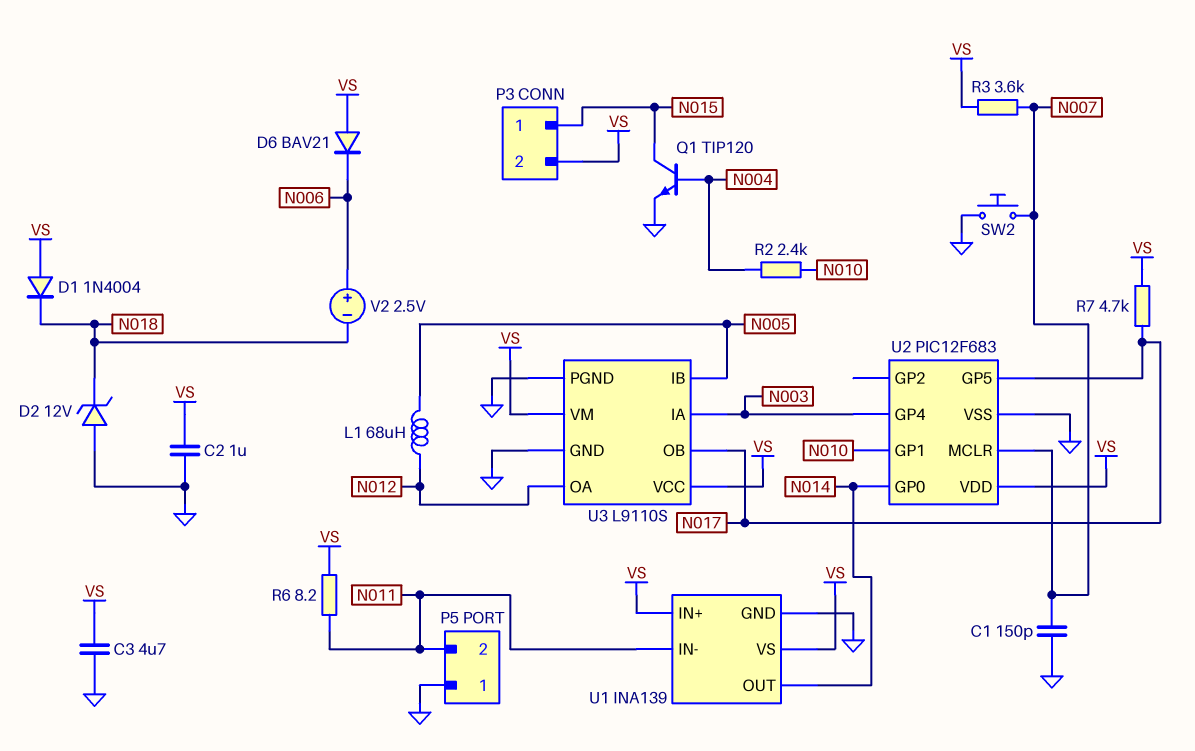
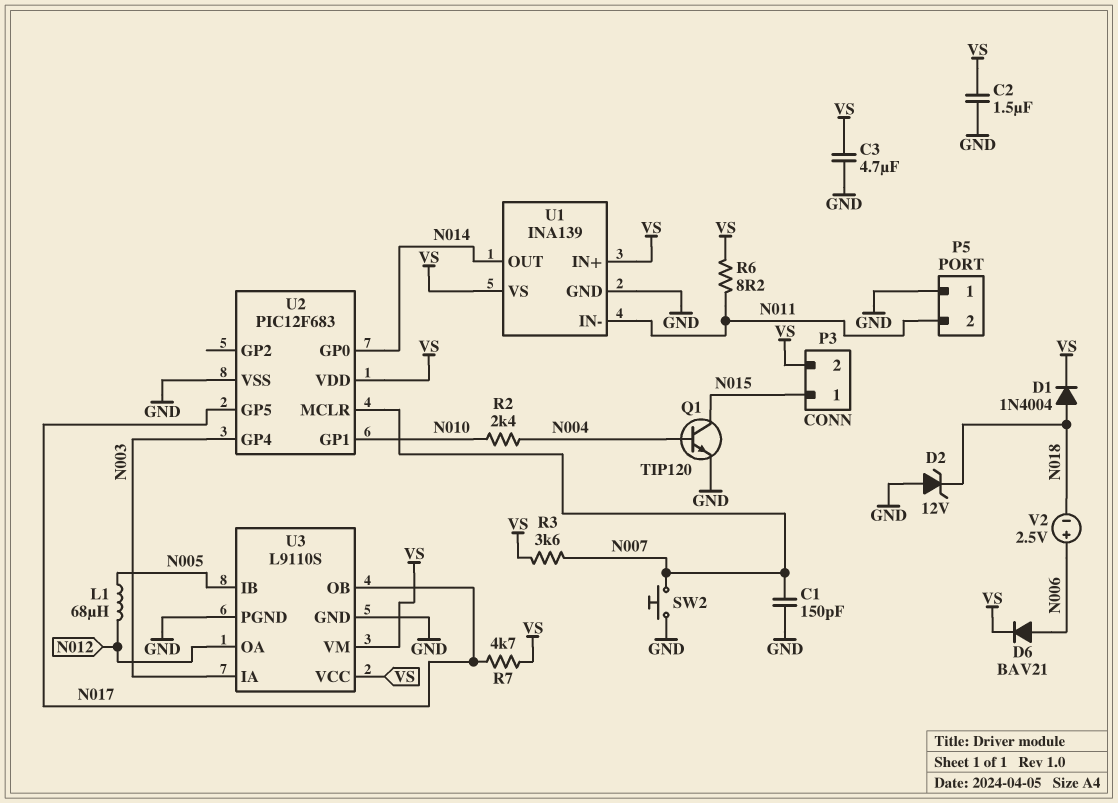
C2: 1uF (GND, VS) -> 1.5uF (GND, VS)
D1: diode 1N4004 (A VS, K N018) -> diode 1N4004 (A N018, K VS)
D6: diode BAV21 (A VS, K N006) -> diode BAV21 (A N006, K VS)

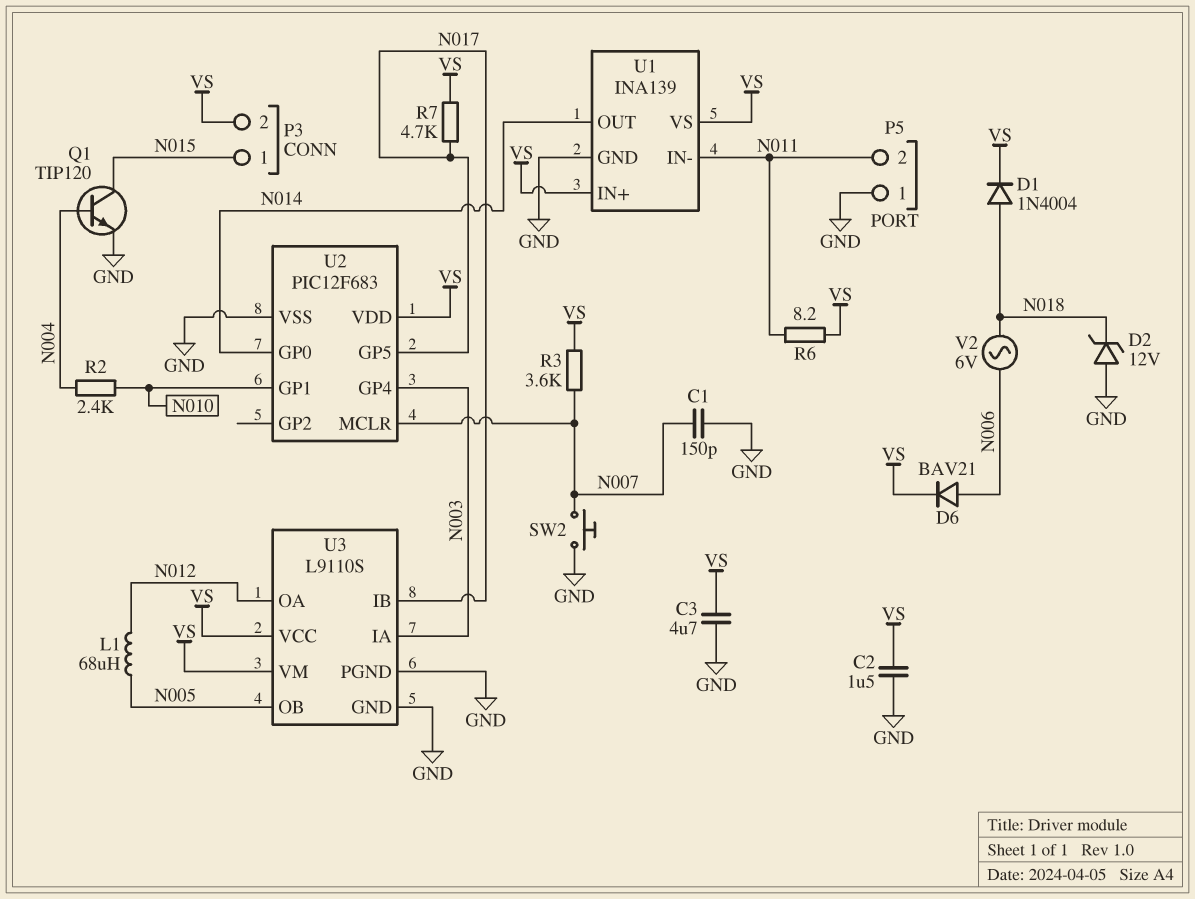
U3 pin IB: N005 -> N017
U3 pin OB: N017 -> N005
V2: 2.5V (plus N006, minus N018) -> AC 6V (N006, N018)

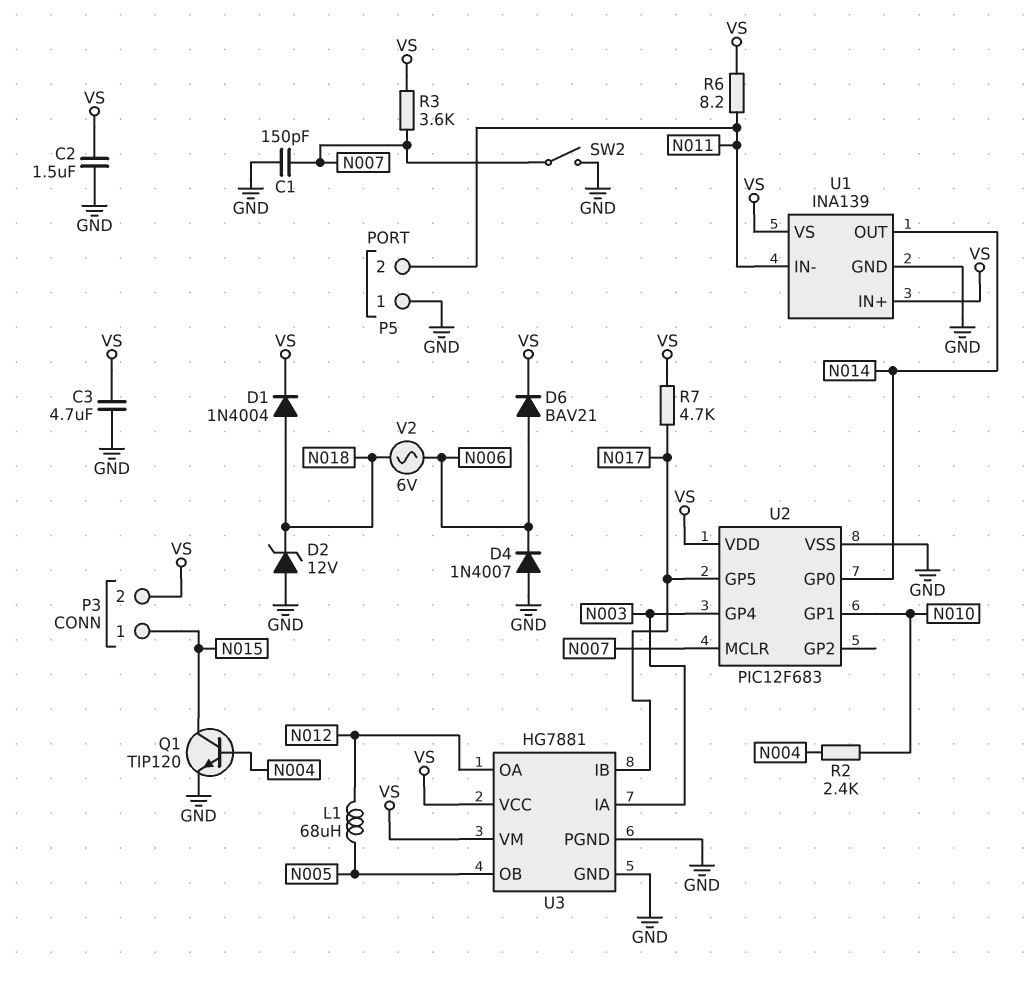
D4: none -> diode 1N4007 (A GND, K N006)
SW2: button (GND, N007) -> switch (GND, N007)
U3: L9110S -> HG7881

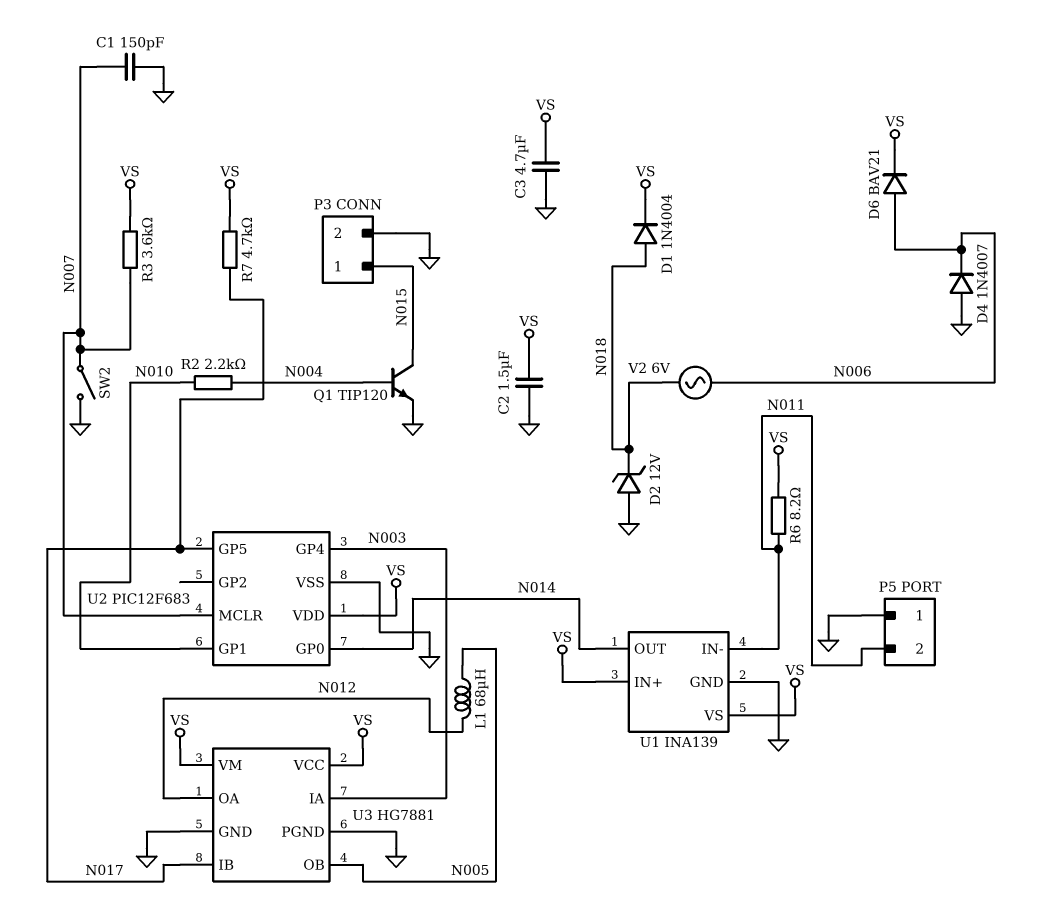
P3 pin 2: VS -> GND
R2: 2.4k (N004, N010) -> 2.2k (N004, N010)

